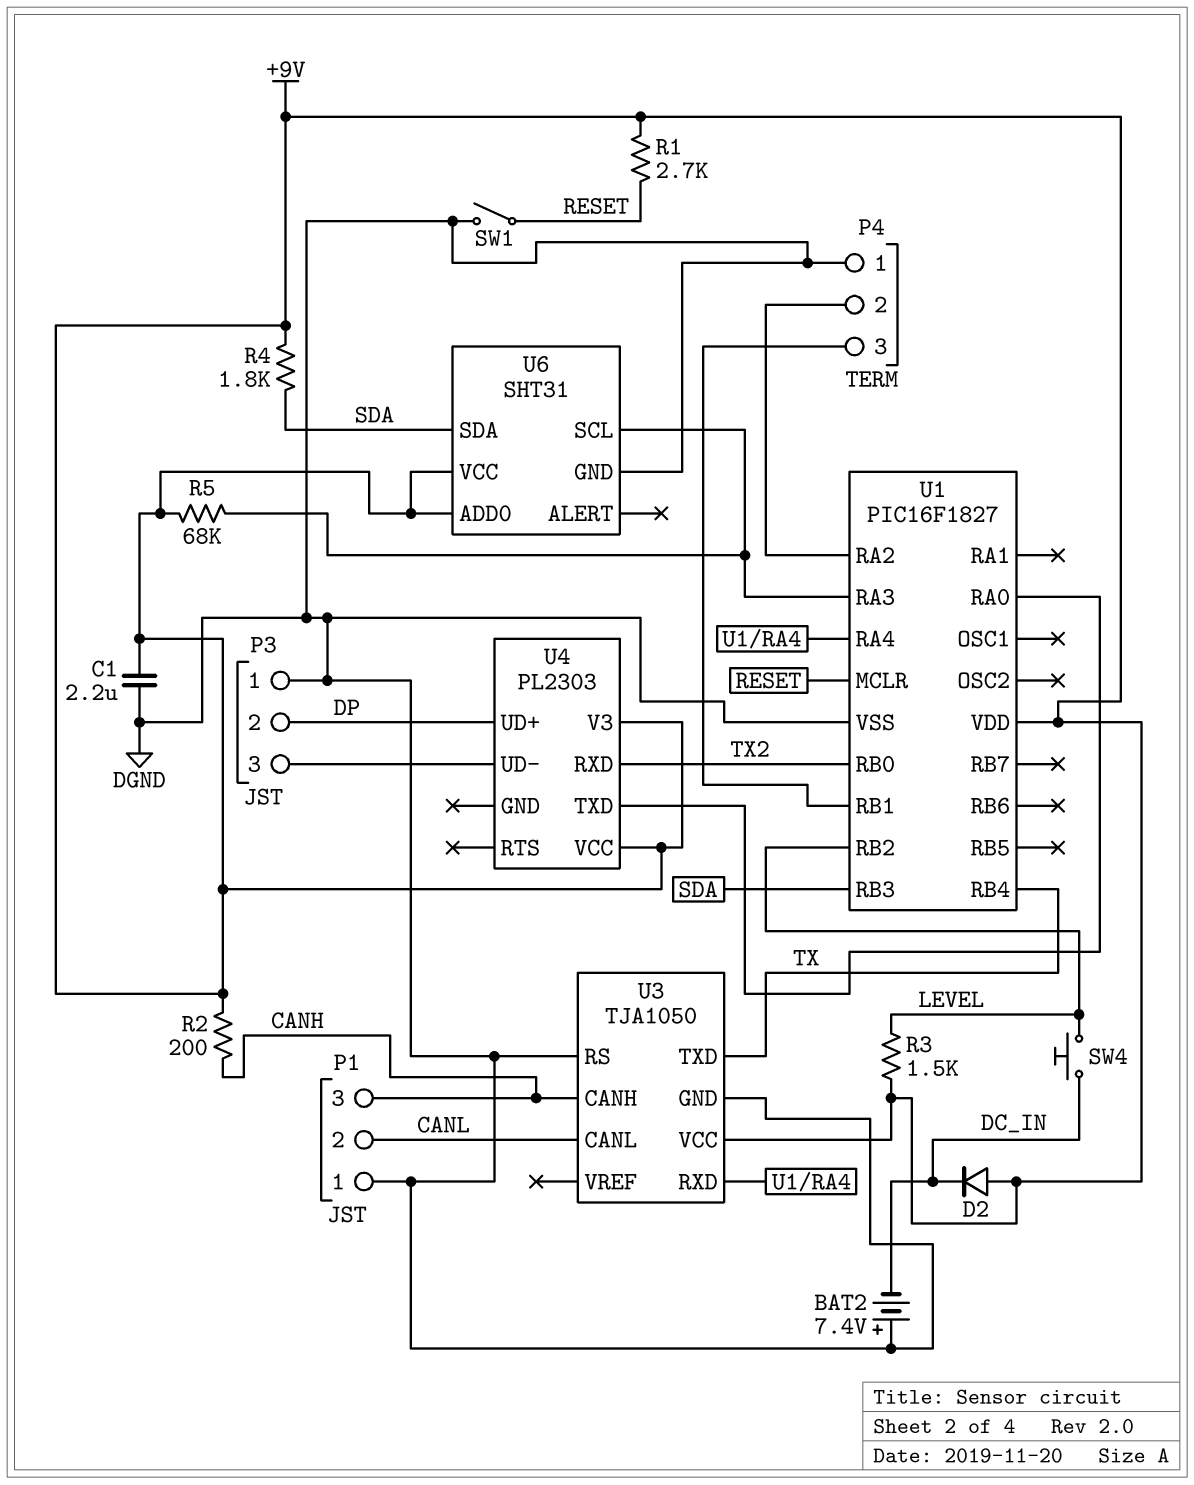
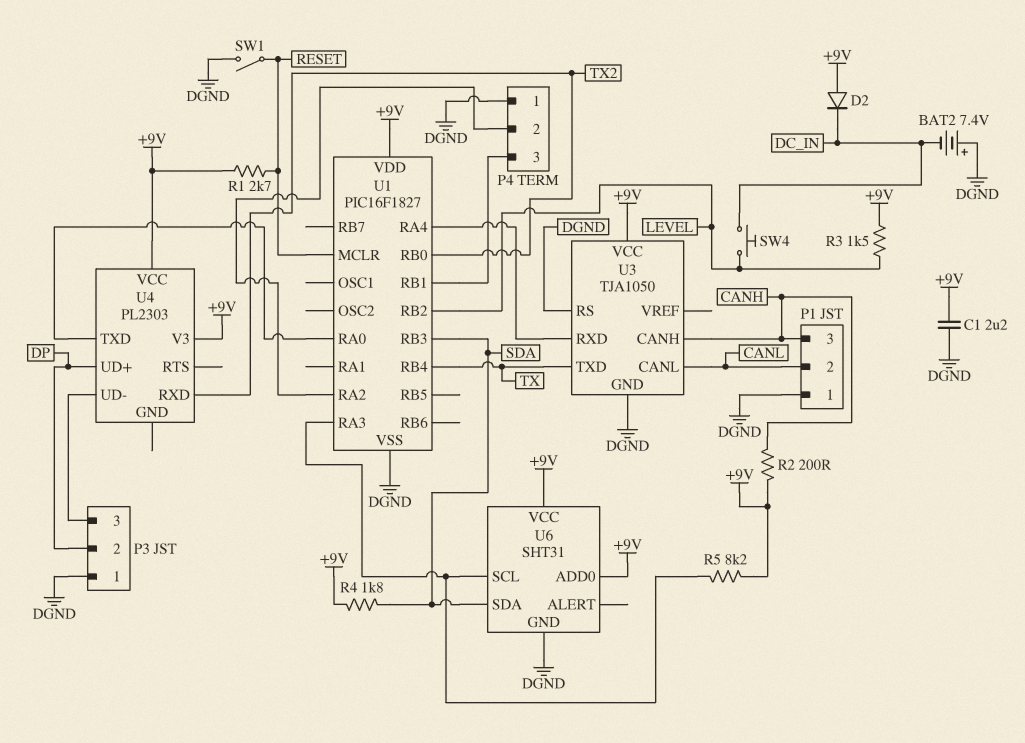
R5: 68k (+9V, U1/RA3) -> 8.2k (+9V, U1/RA3)

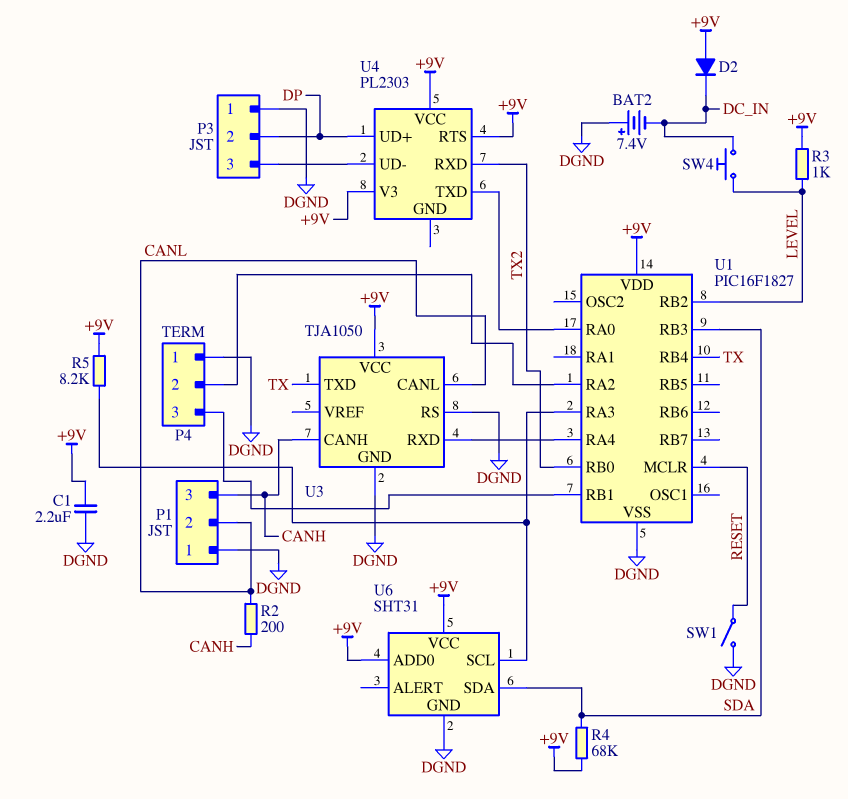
R1: 2.7k (+9V, RESET) -> none
R2: 200 (+9V, CANH) -> 200 (CANH, CANL)
R3: 1.5k (+9V, LEVEL) -> 1k (+9V, LEVEL)
R4: 1.8k (+9V, SDA) -> 68k (+9V, SDA)
U4 pin RTS: none -> +9V

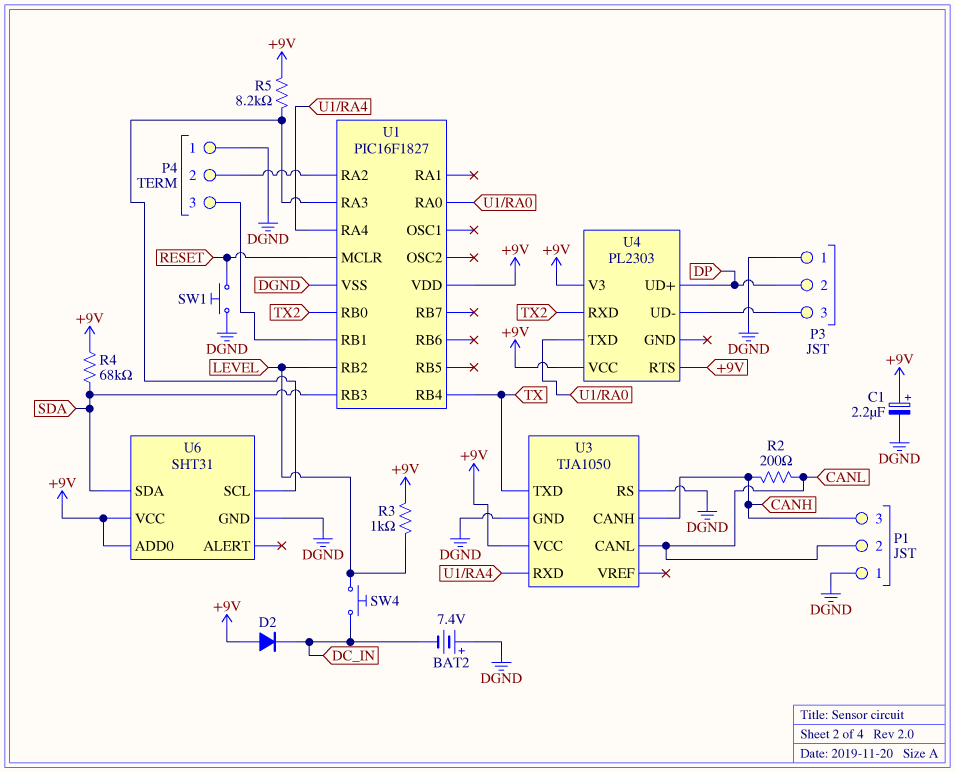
C1: 2.2uF (+9V, DGND) -> 2.2uF (plus +9V, minus DGND)
SW1: switch (DGND, RESET) -> button (DGND, RESET)

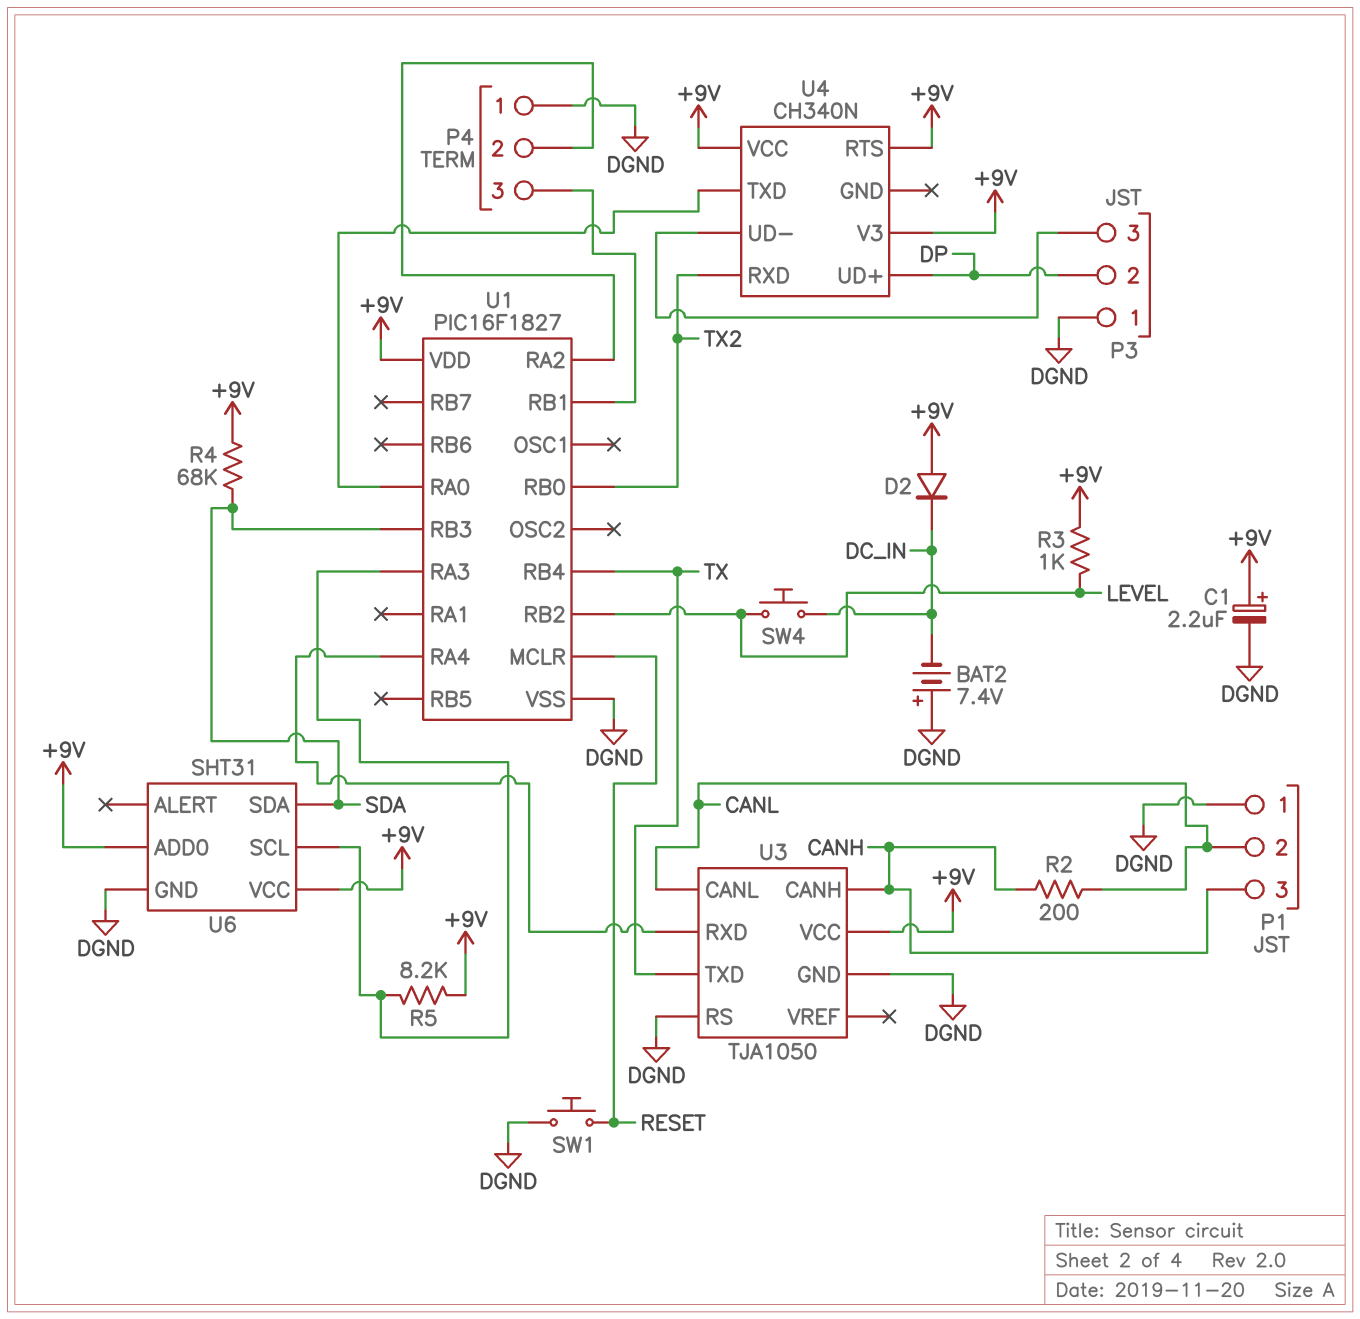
U4: PL2303 -> CH340N

